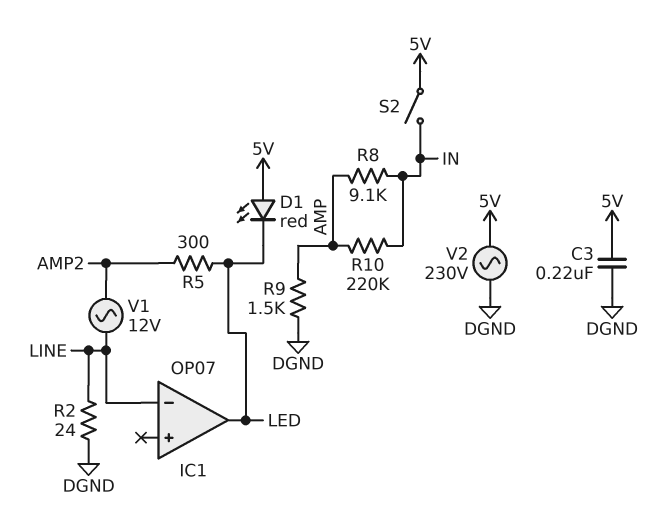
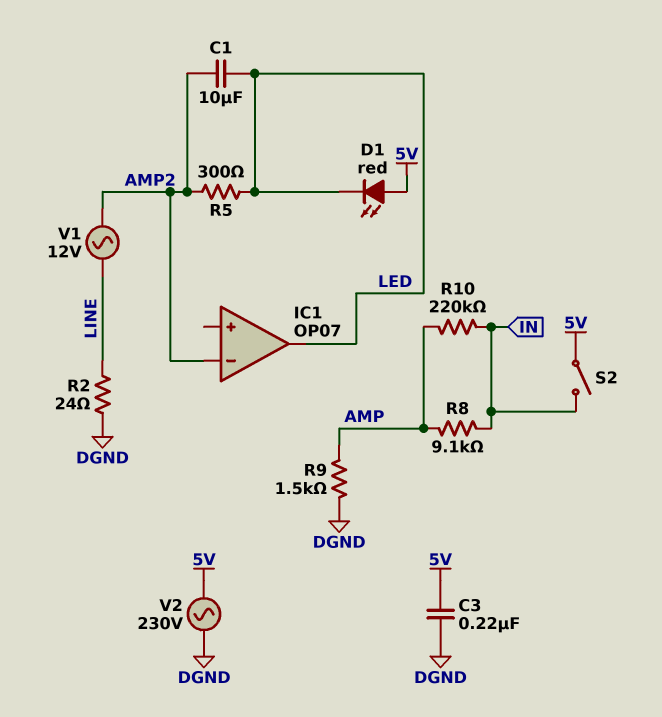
C1: none -> 10uF (AMP2, LED)
IC1 pin in-: LINE -> AMP2

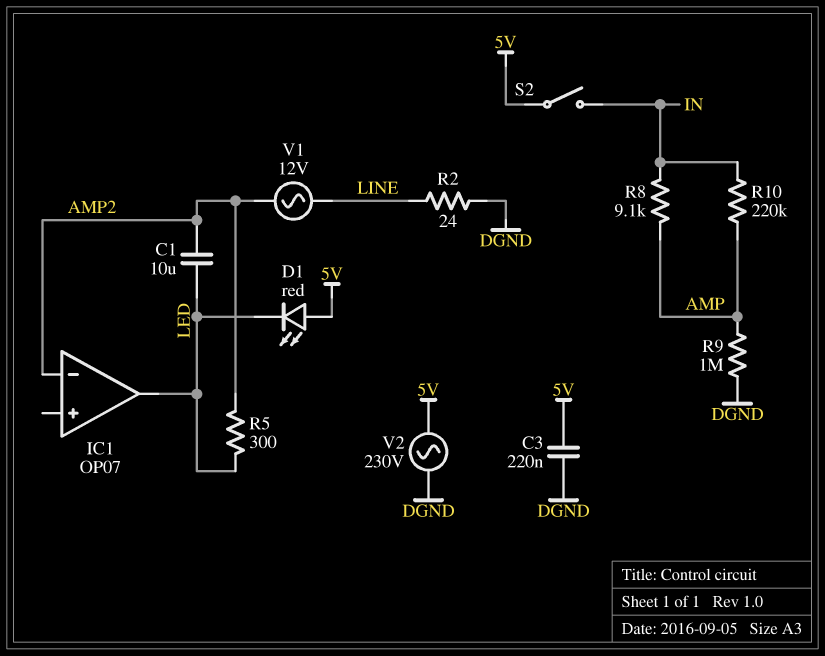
R9: 1.5k (AMP, DGND) -> 1M (AMP, DGND)

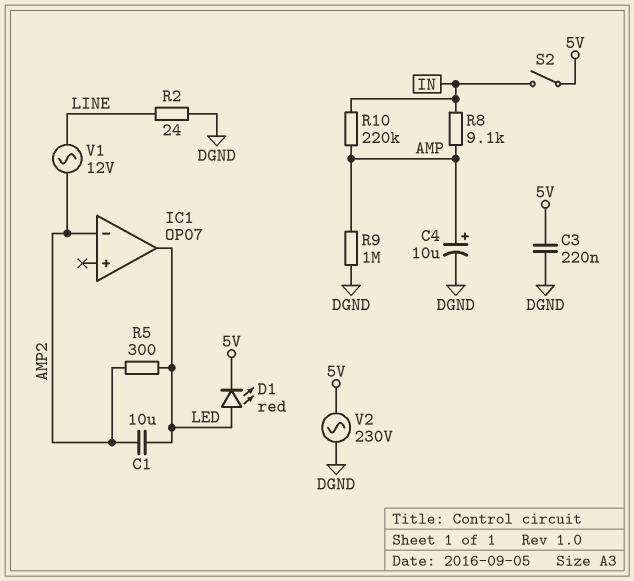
C4: none -> 10uF (plus AMP, minus DGND)
D1: LED red (A 5V, K LED) -> LED red (A LED, K 5V)

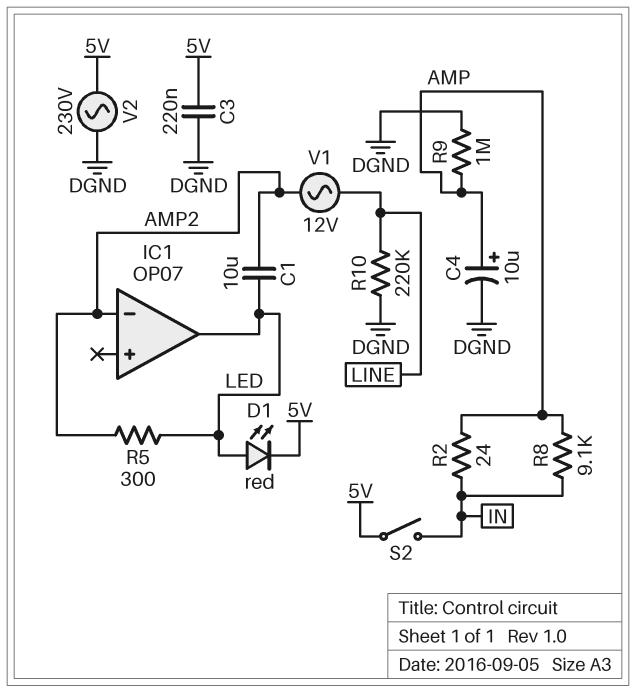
R2: 24 (DGND, LINE) -> 24 (AMP, IN)
R10: 220k (AMP, IN) -> 220k (DGND, LINE)

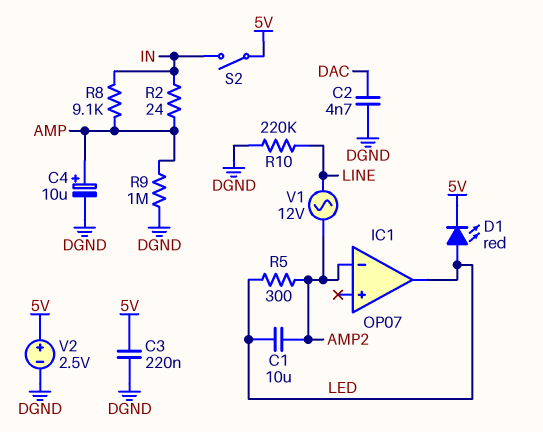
C2: none -> 4.7nF (DAC, DGND)
V2: AC 230V (5V, DGND) -> 2.5V (plus 5V, minus DGND)

